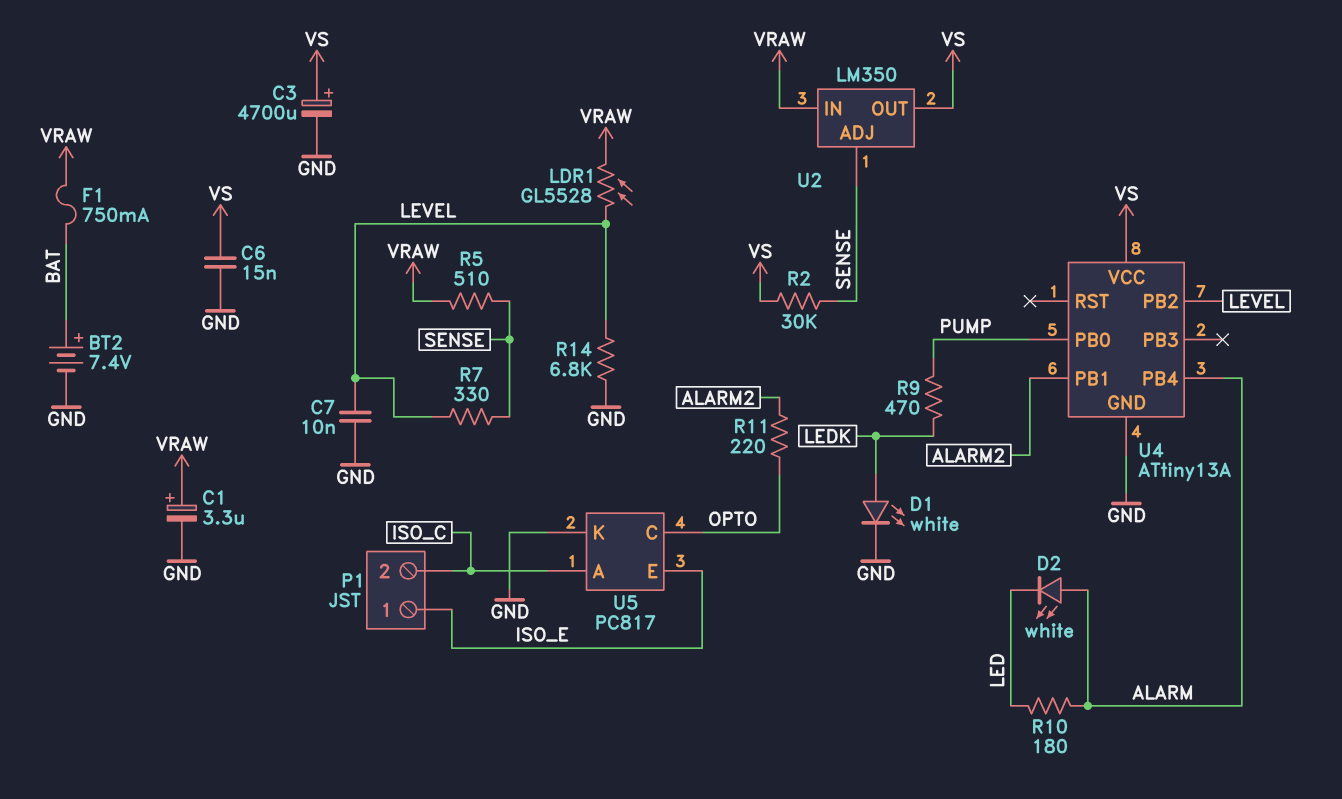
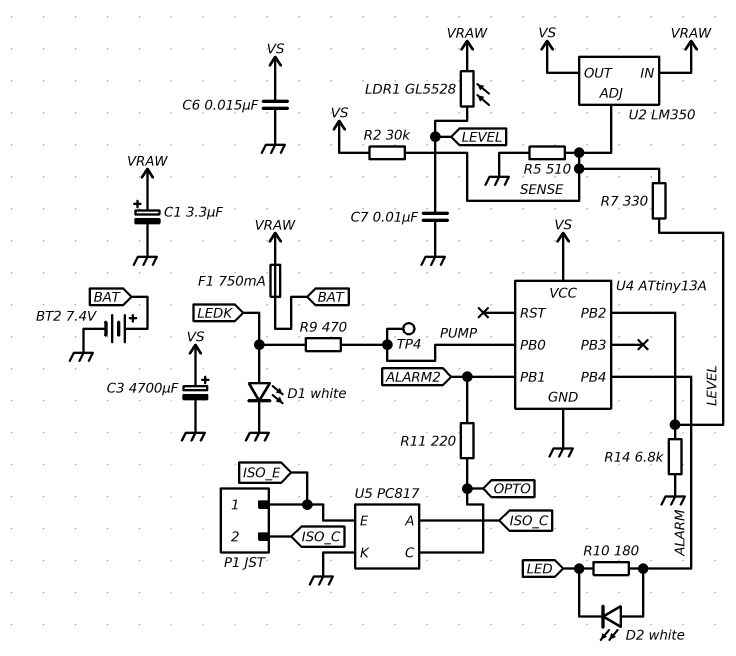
R5: 510 (SENSE, VRAW) -> 510 (GND, SENSE)
TP4: none -> test point (PUMP)

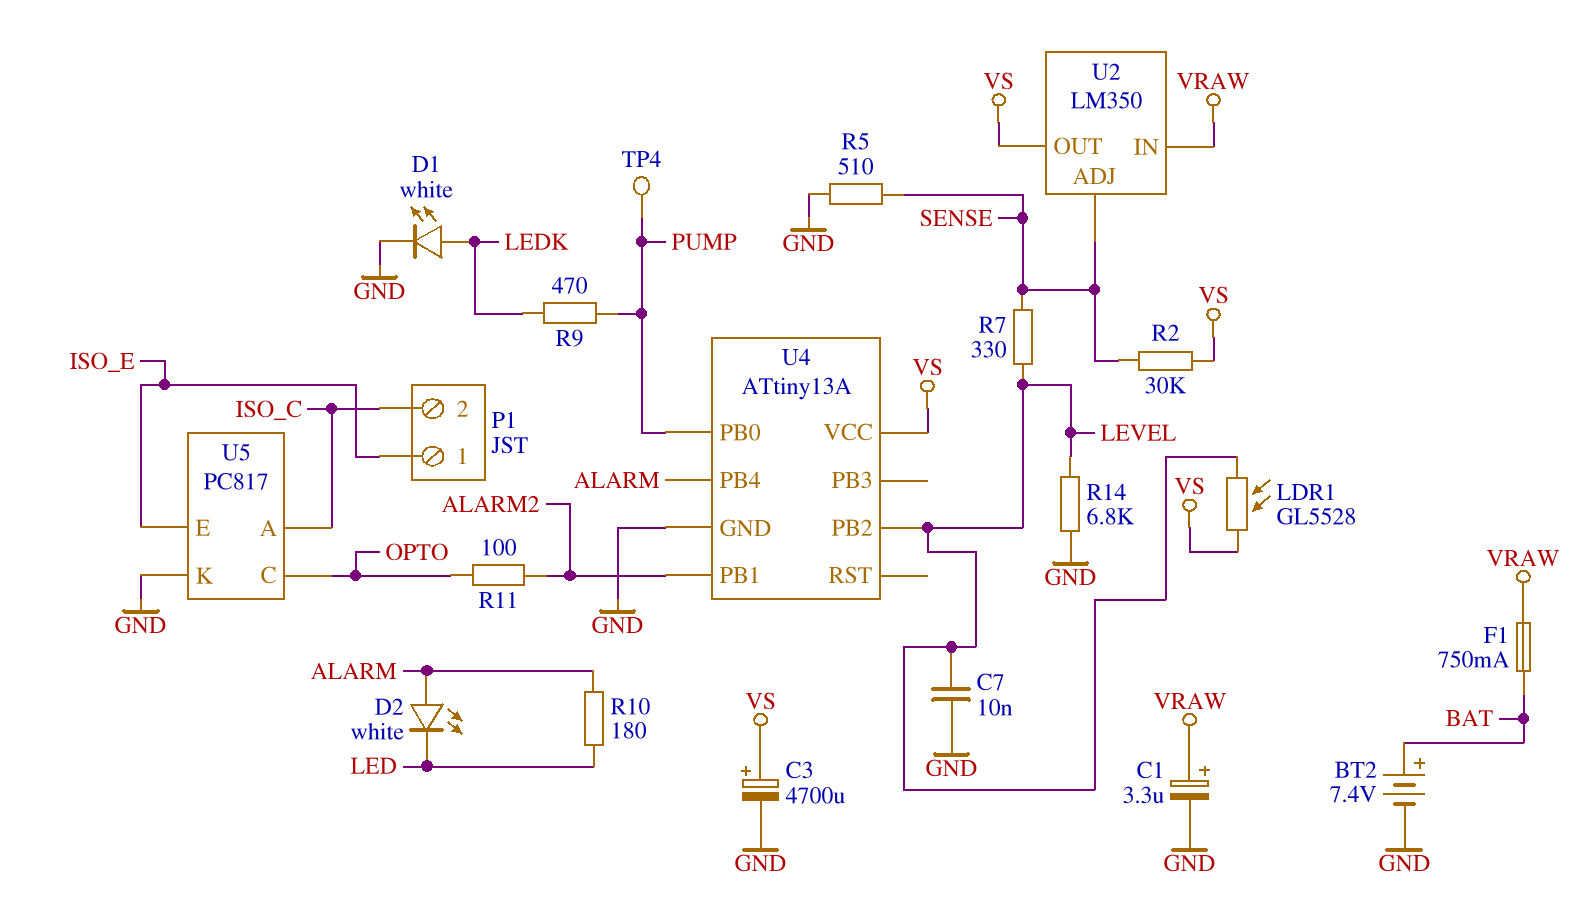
C6: 15nF (GND, VS) -> none
LDR1: GL5528 (LEVEL, VRAW) -> GL5528 (LEVEL, VS)
R11: 220 (ALARM2, OPTO) -> 100 (ALARM2, OPTO)

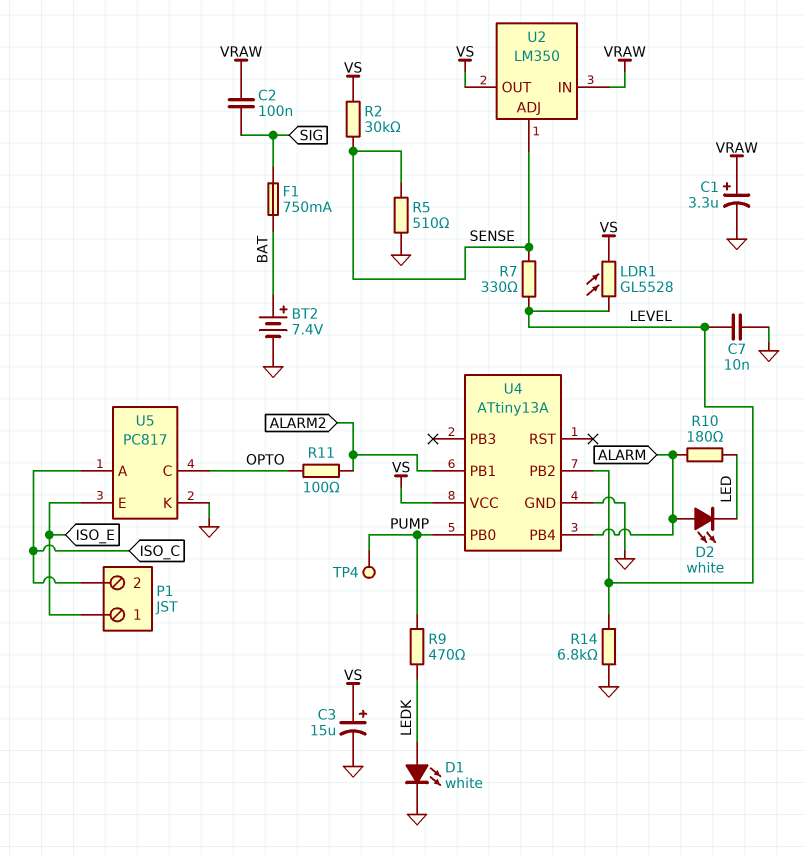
C2: none -> 100nF (SIG, VRAW)
C3: 4700uF (plus VS, minus GND) -> 15uF (plus VS, minus GND)
F1: 750mA (BAT, VRAW) -> 750mA (BAT, SIG)

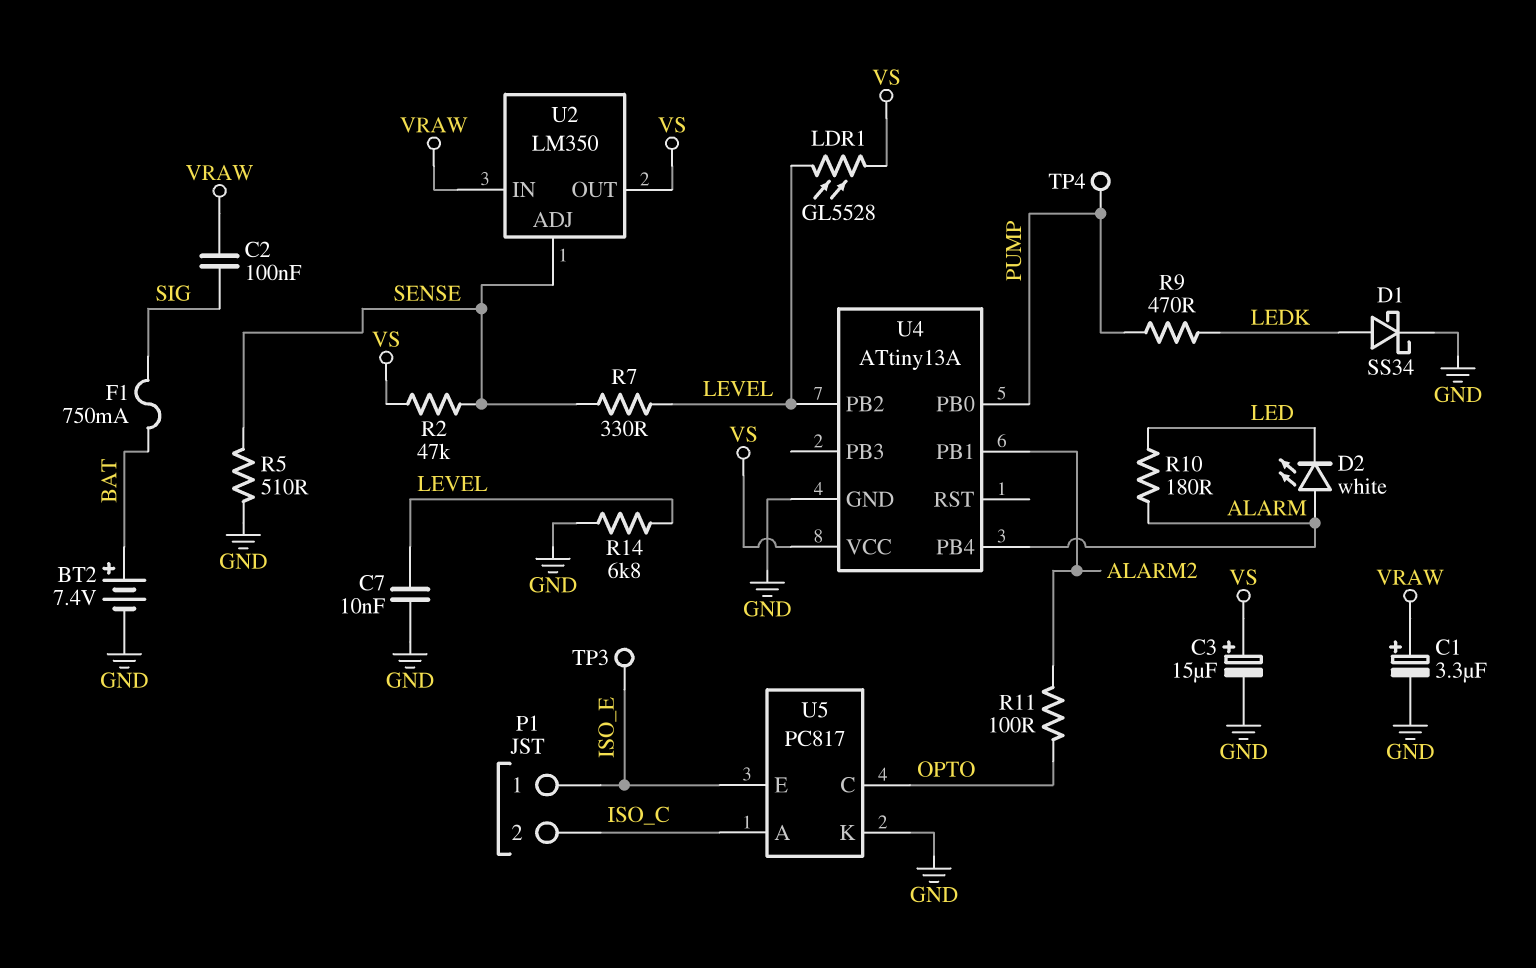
D1: LED white (A LEDK, K GND) -> schottky SS34 (A LEDK, K GND)
R2: 30k (SENSE, VS) -> 47k (SENSE, VS)
TP3: none -> test point (ISO_E)

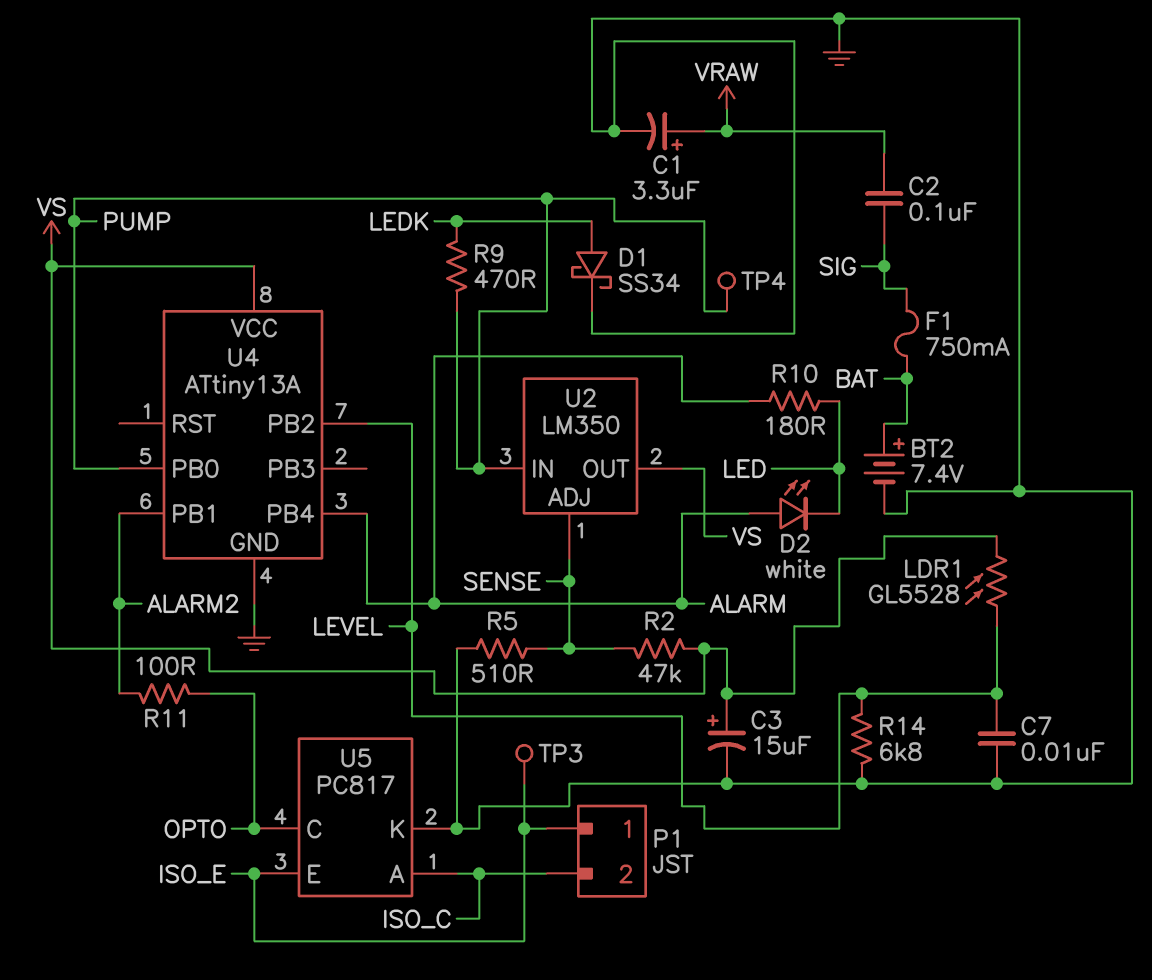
R7: 330 (LEVEL, SENSE) -> none
U2 pin IN: VRAW -> PUMP

